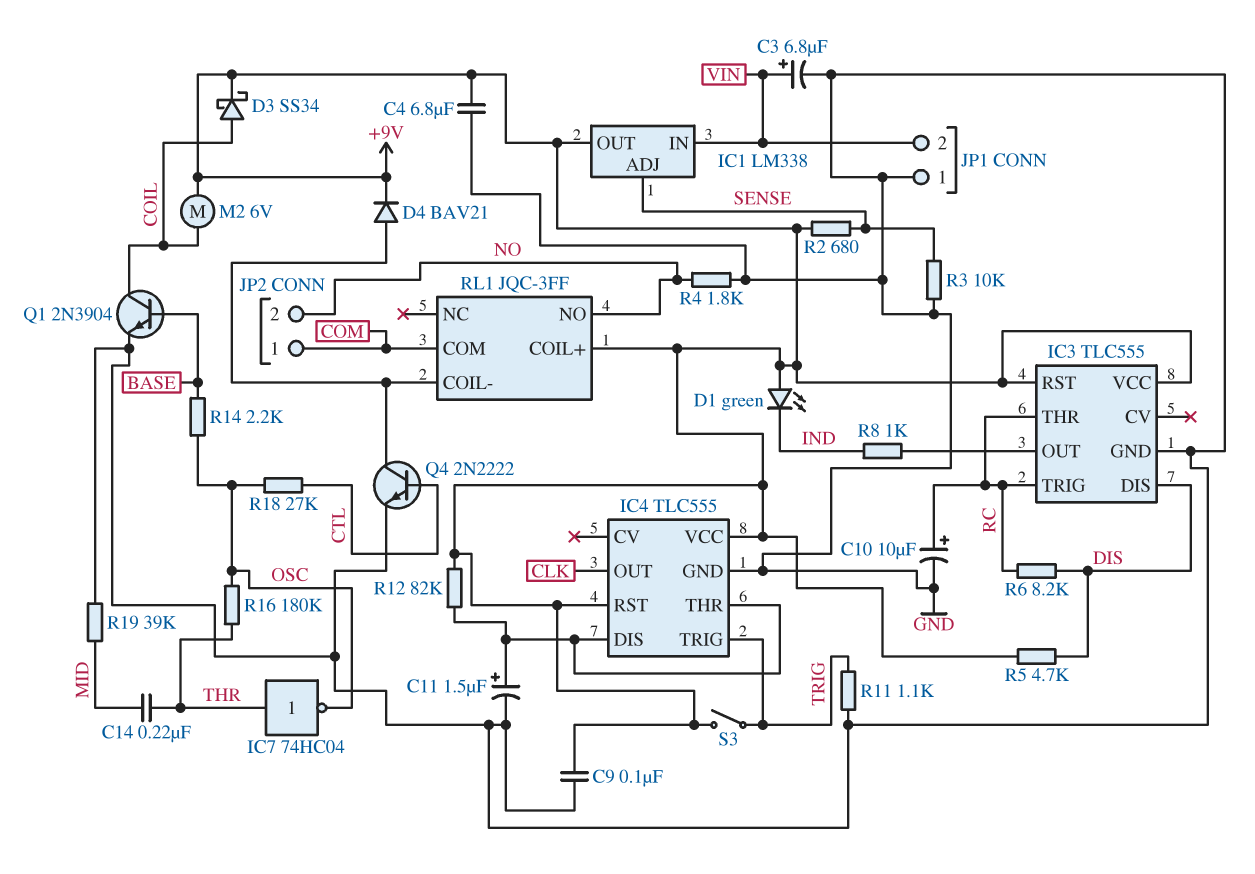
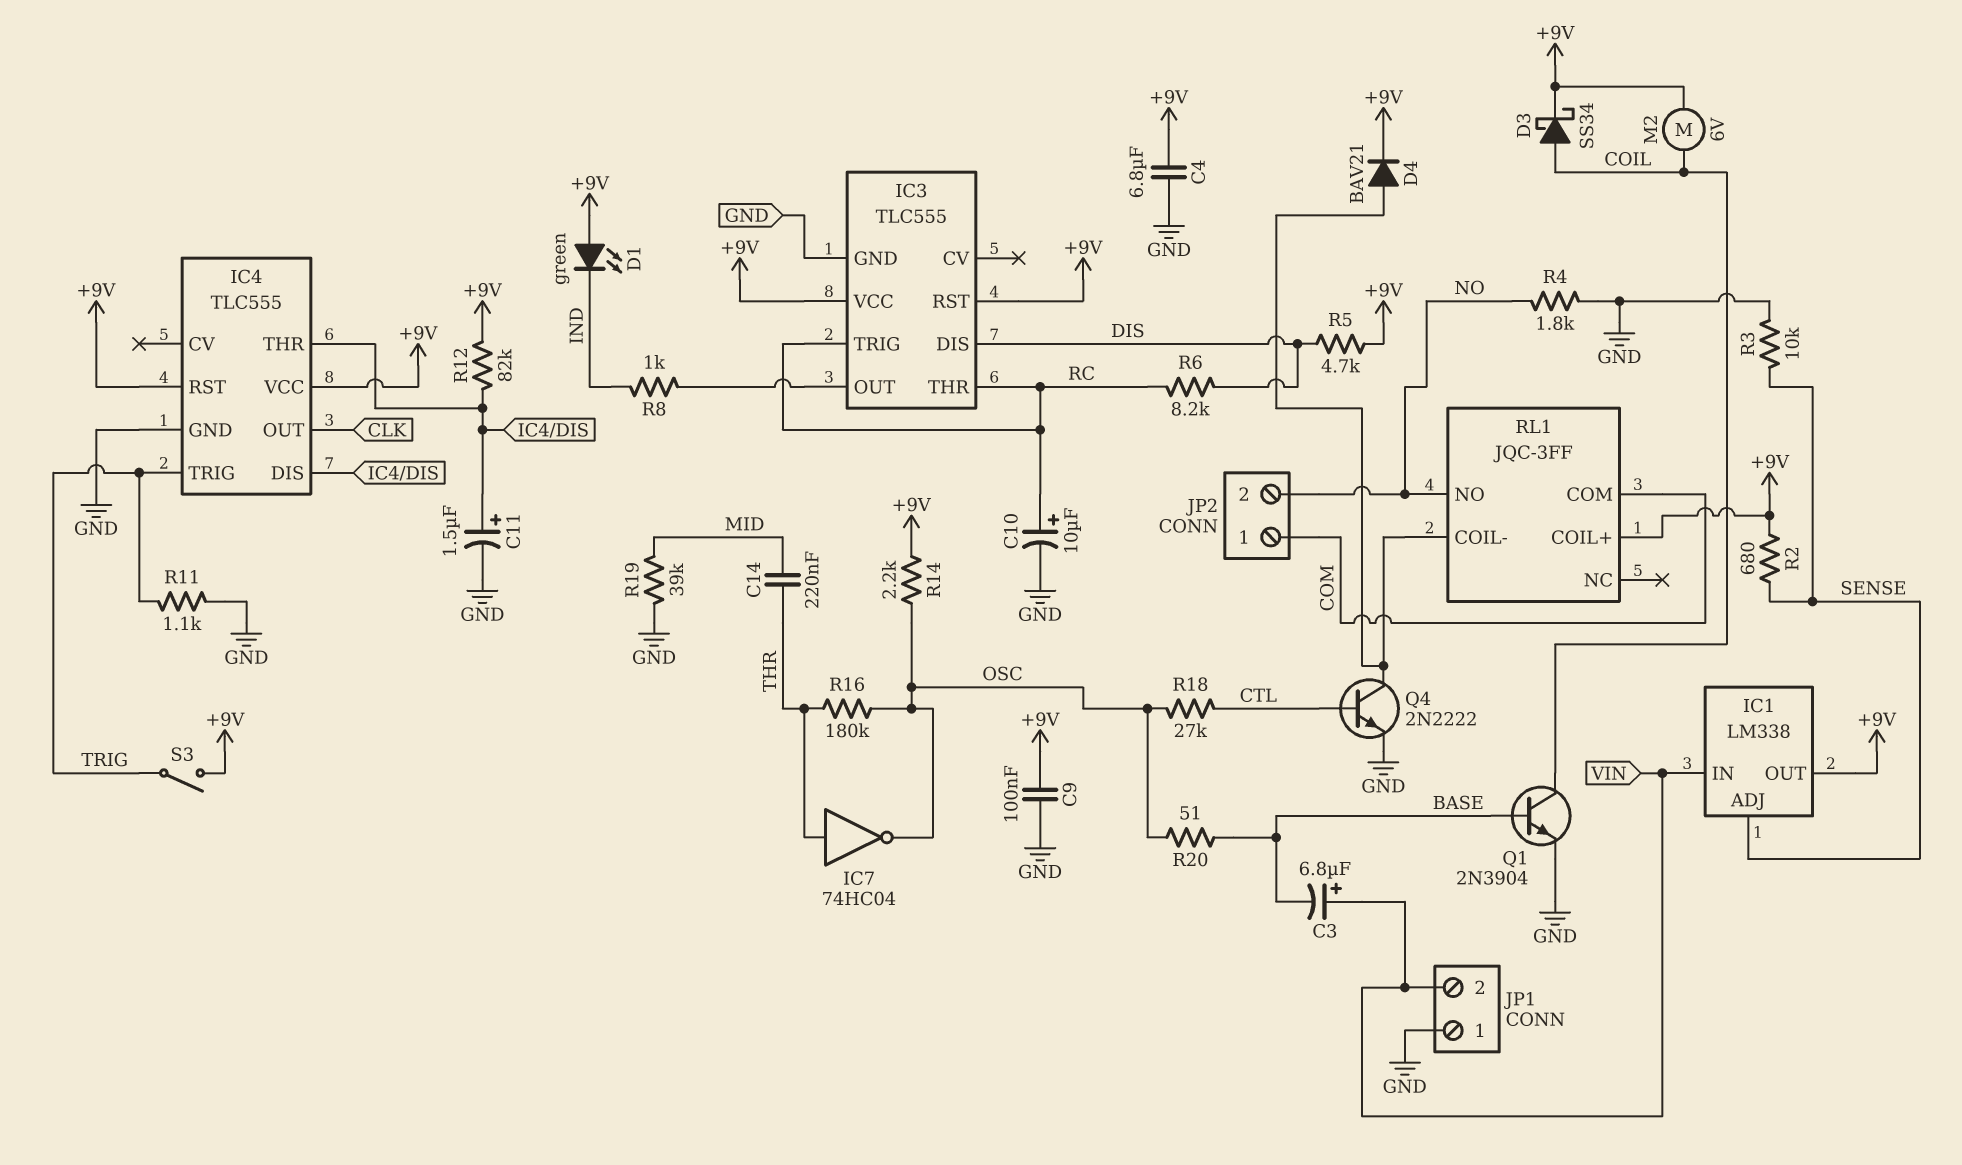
C3: 6.8uF (plus VIN, minus GND) -> 6.8uF (plus VIN, minus BASE)
R14: 2.2k (BASE, OSC) -> 2.2k (+9V, OSC)
R20: none -> 51 (BASE, OSC)

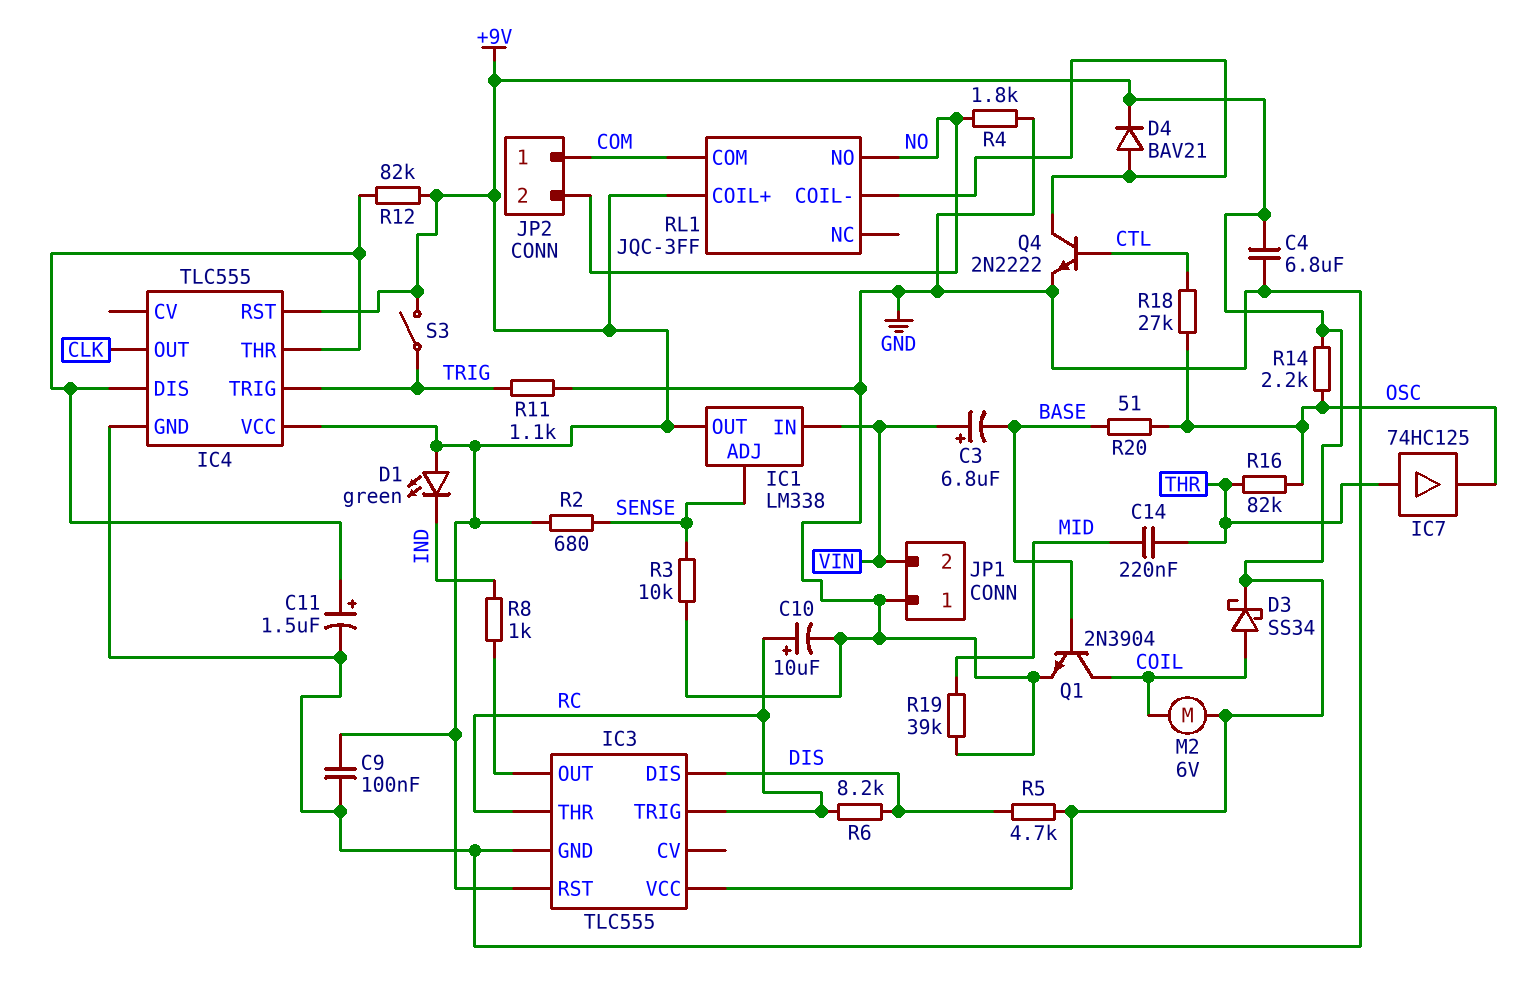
IC7: NOT 74HC04 (in THR, out OSC) -> buffer 74HC125 (in THR, out OSC)
R16: 180k (OSC, THR) -> 82k (OSC, THR)

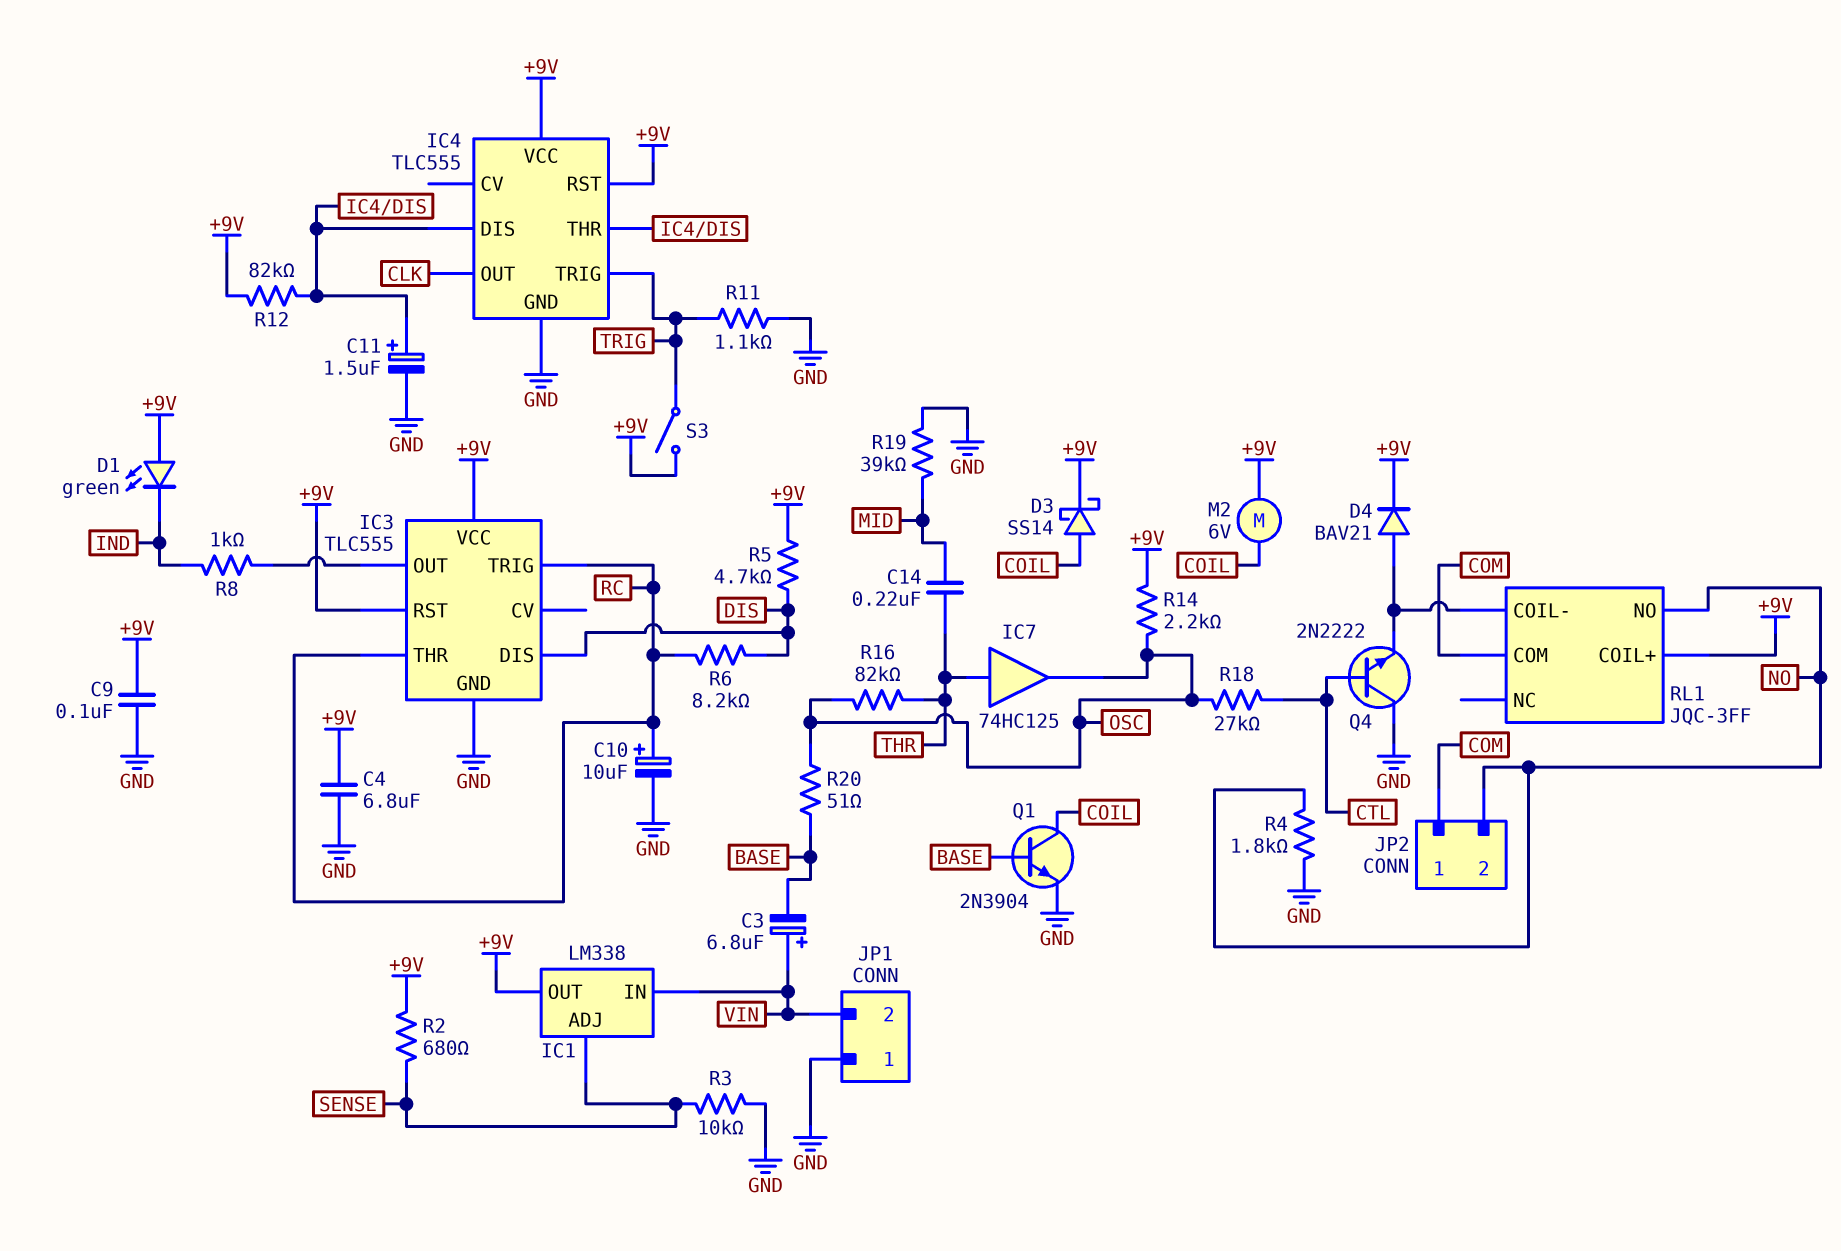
D3: schottky SS34 (A COIL, K +9V) -> schottky SS14 (A COIL, K +9V)
Q4: NPN 2N2222 (B CTL, C RL1/COIL-, E GND) -> NPN 2N2222 (B CTL, C GND, E RL1/COIL-)

